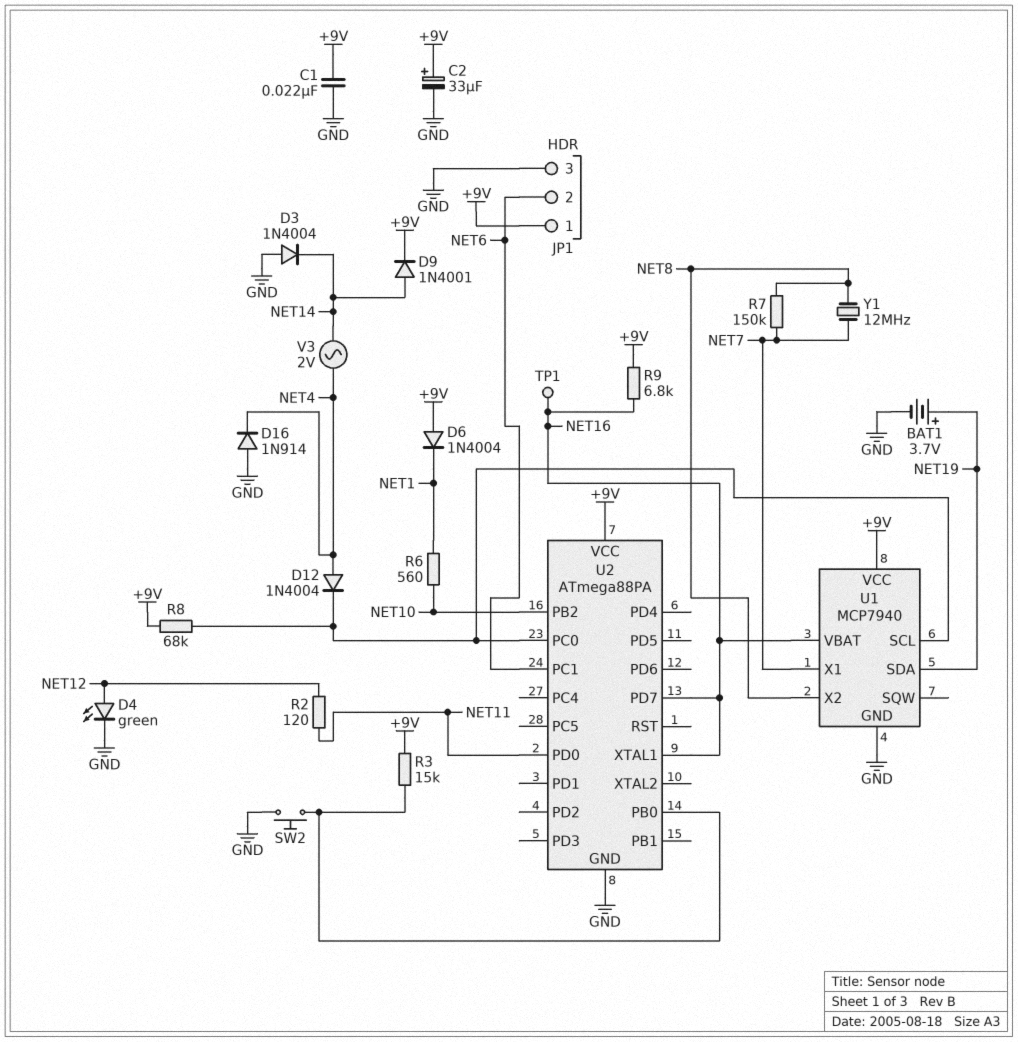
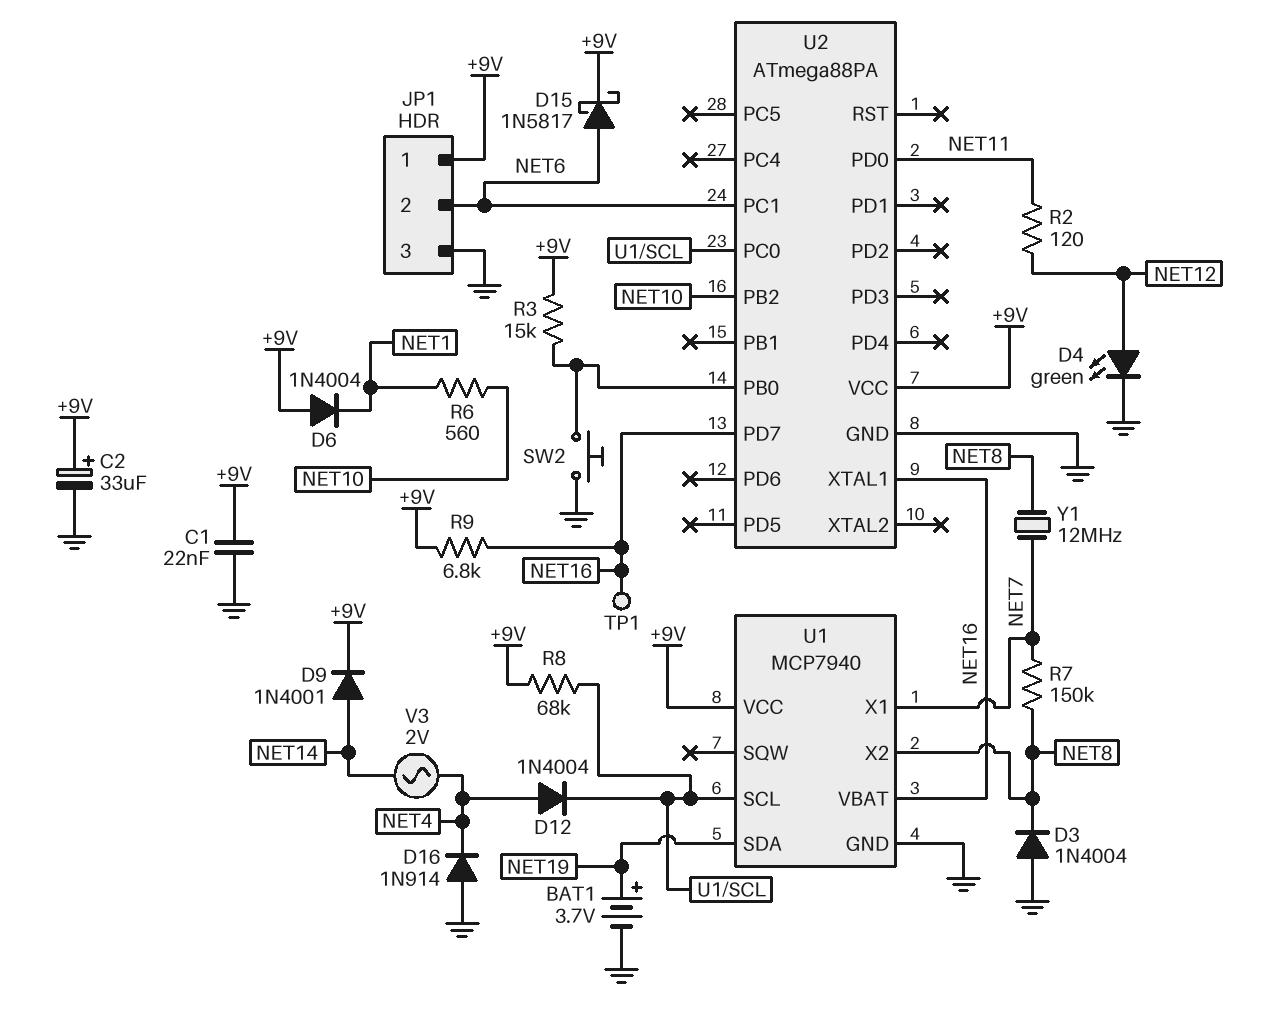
D3: diode 1N4004 (A GND, K NET14) -> diode 1N4004 (A GND, K NET8)
D15: none -> schottky 1N5817 (A NET6, K +9V)

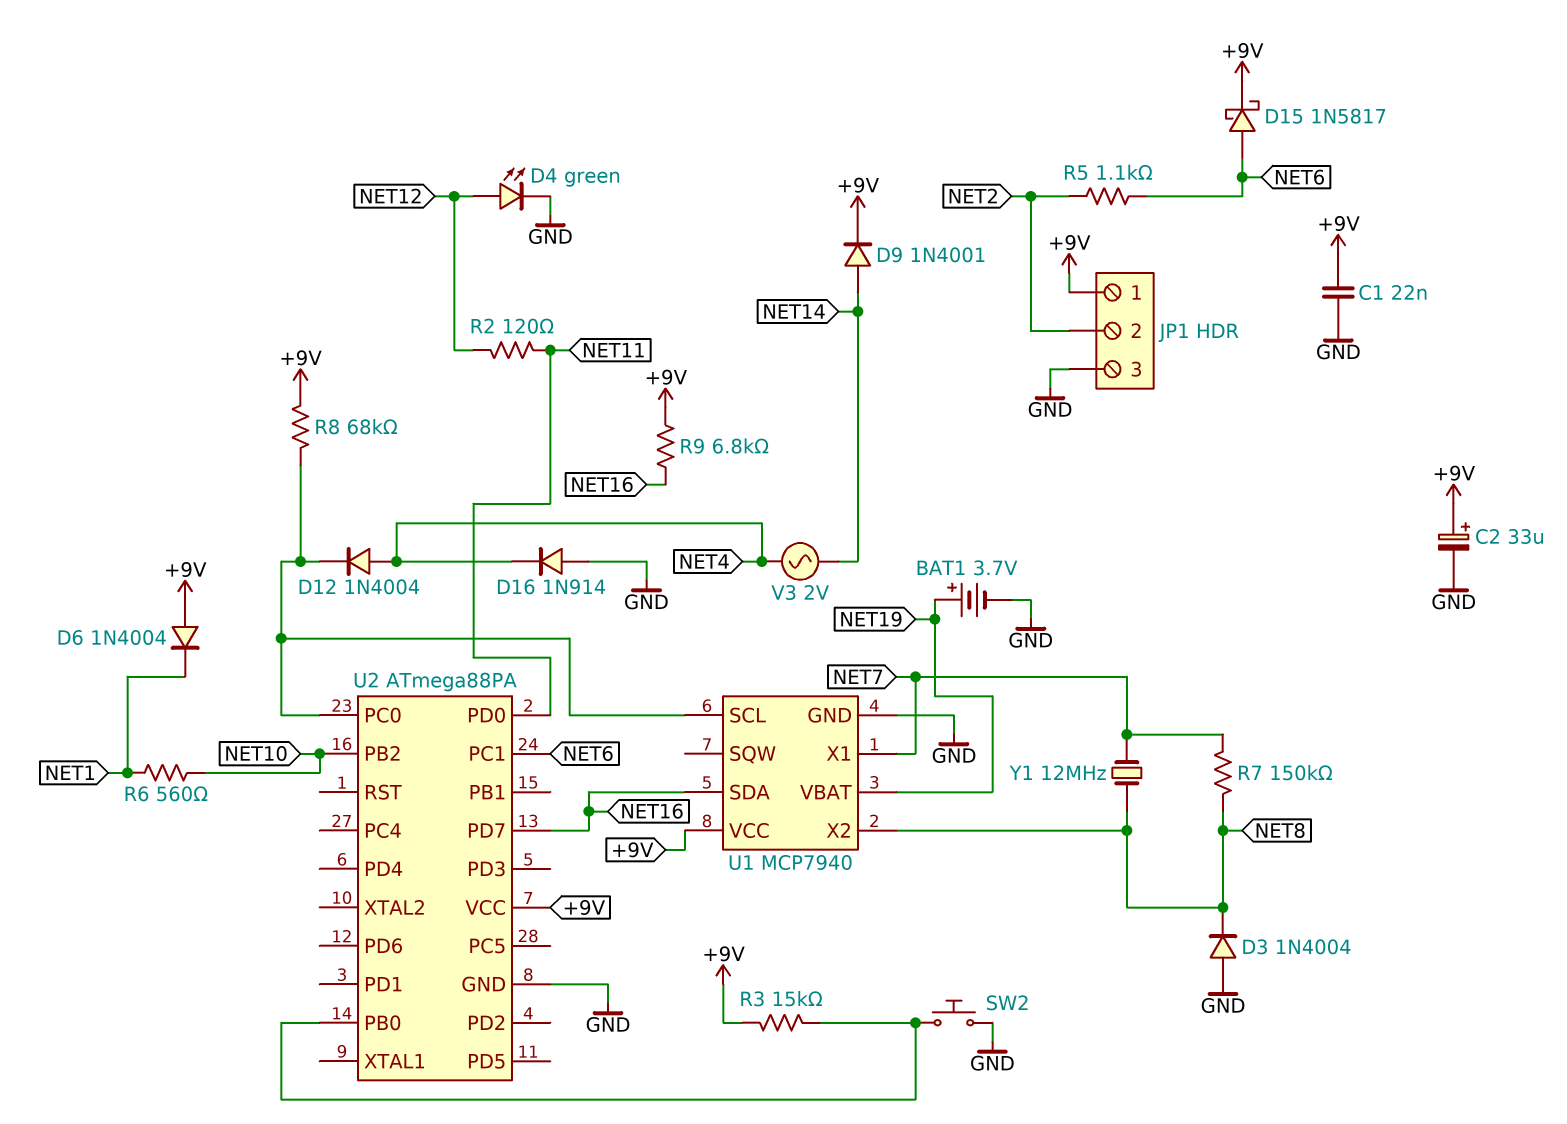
JP1 pin 2: NET6 -> NET2
R5: none -> 1.1k (NET2, NET6)
TP1: test point (NET16) -> none
U1 pin SDA: NET19 -> NET16
U1 pin VBAT: NET16 -> NET19
U2 pin XTAL1: NET16 -> none

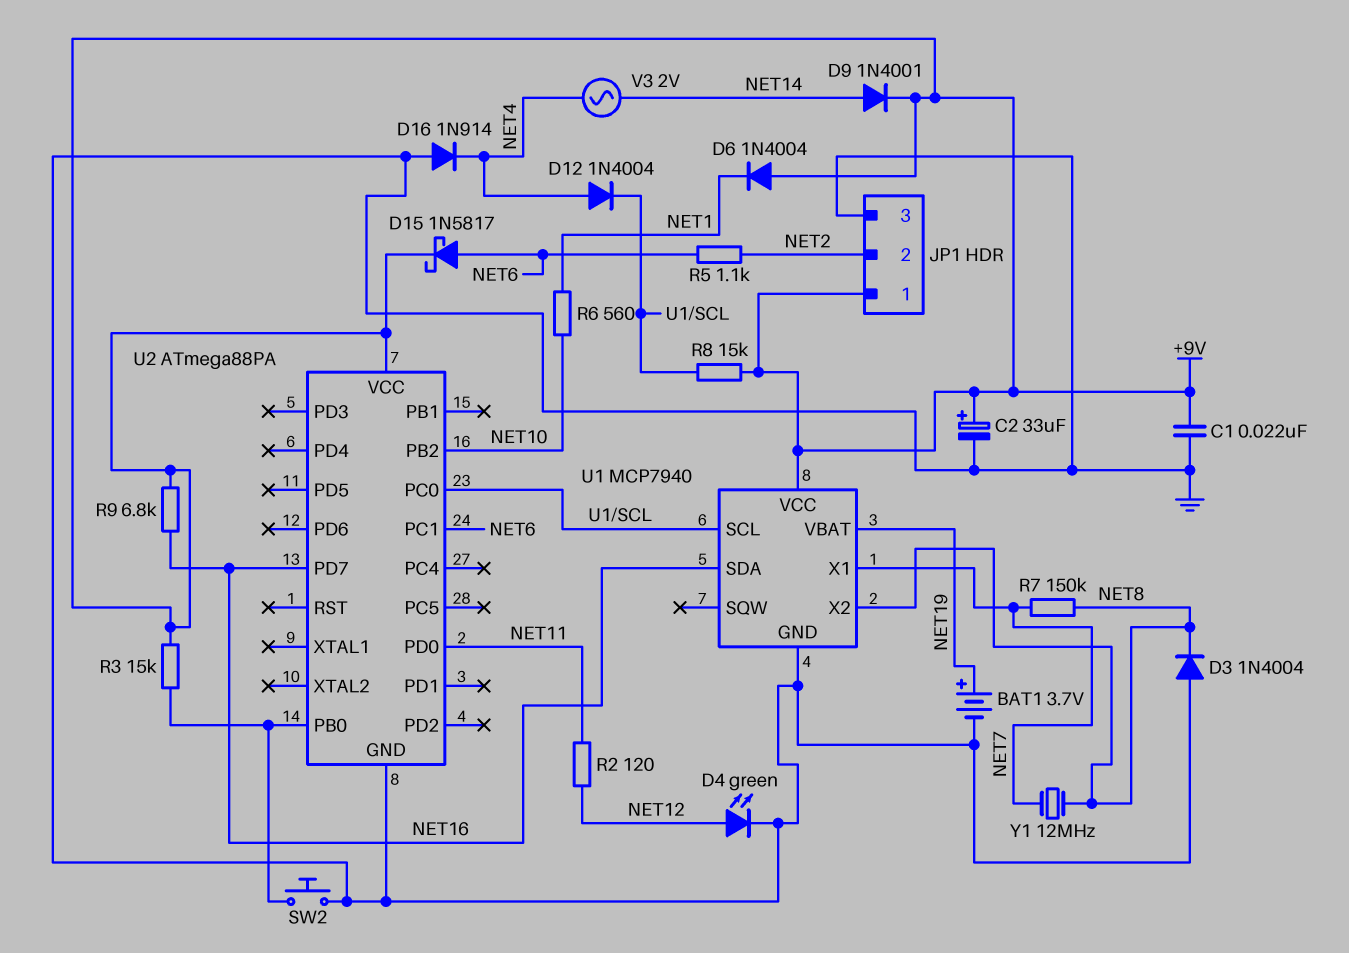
R8: 68k (+9V, U1/SCL) -> 15k (+9V, U1/SCL)

